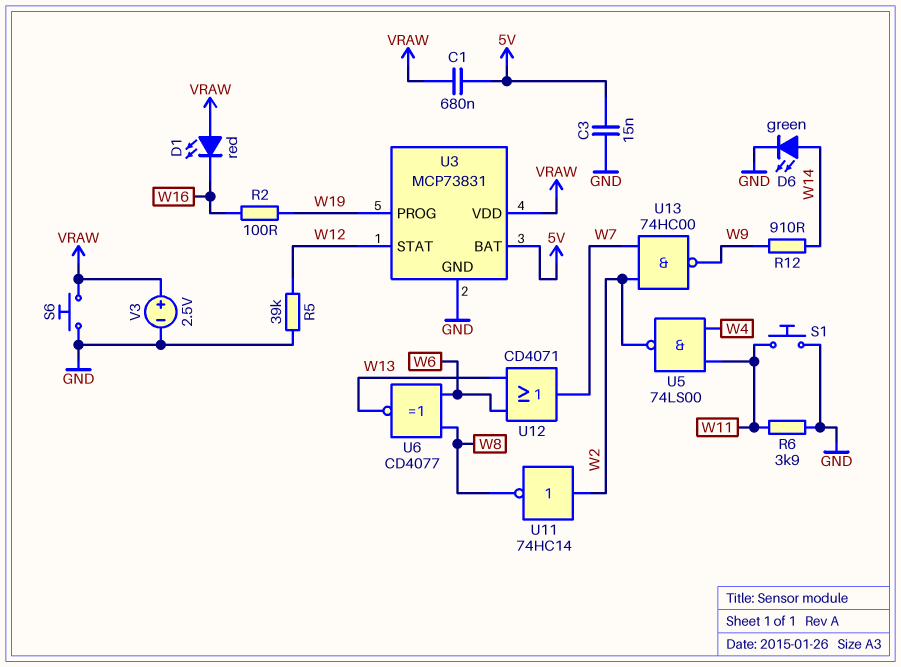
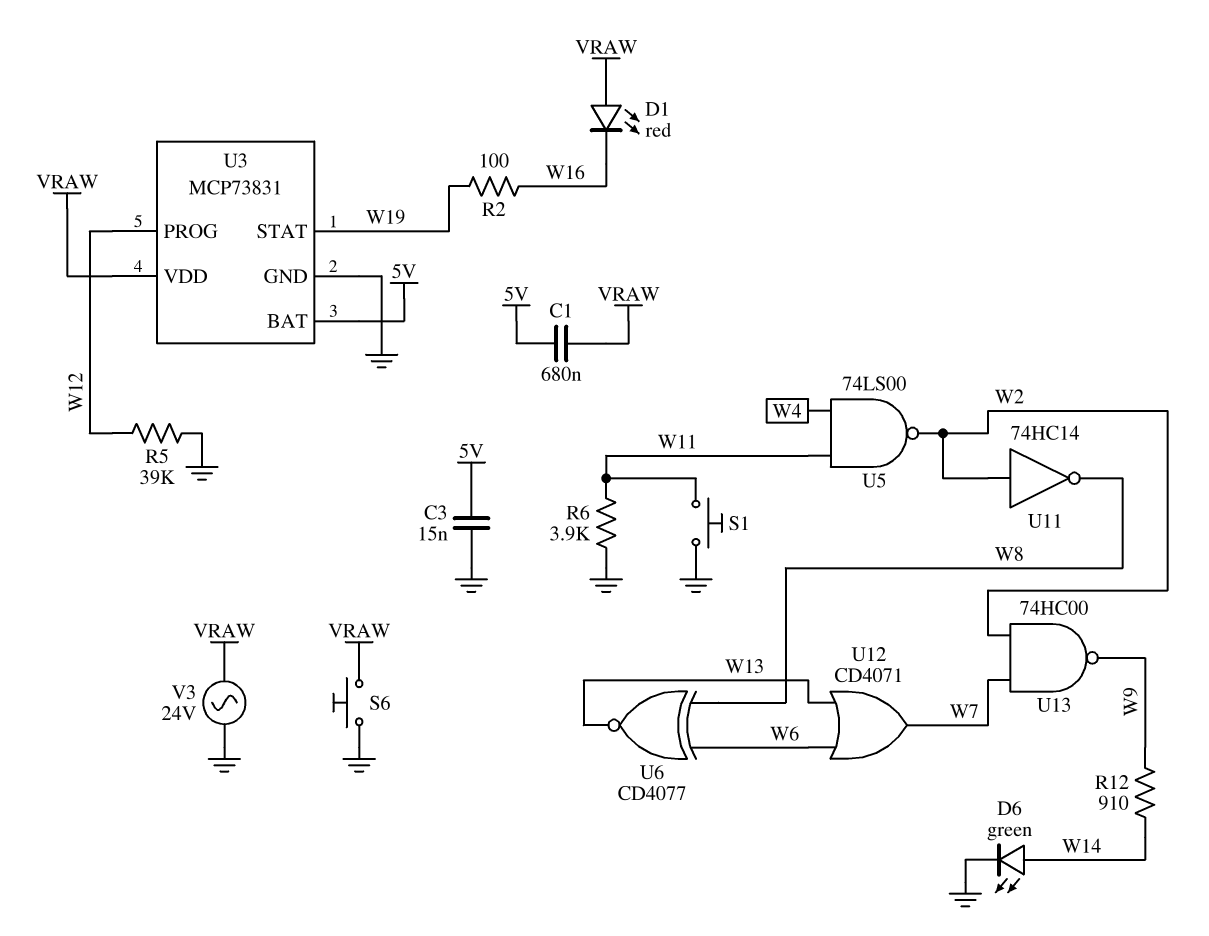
U3 pin PROG: W19 -> W12
U3 pin STAT: W12 -> W19
V3: 2.5V (plus VRAW, minus GND) -> AC 24V (GND, VRAW)

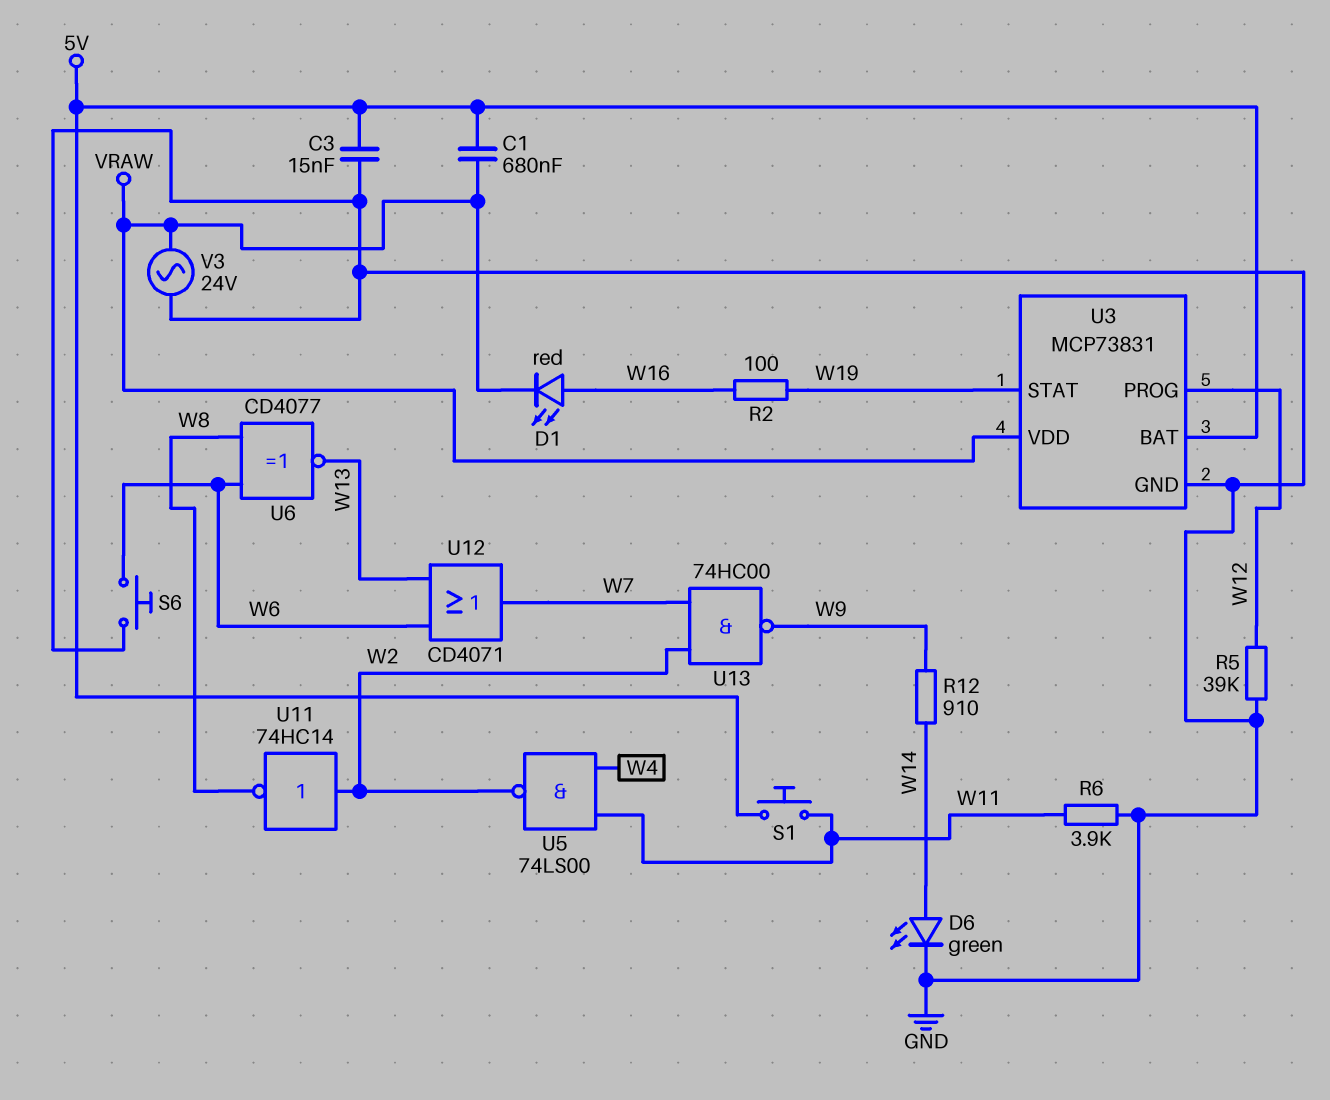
D1: LED red (A VRAW, K W16) -> LED red (A W16, K VRAW)
S1: button (GND, W11) -> button (5V, W11)
S6: button (GND, VRAW) -> button (GND, W6)

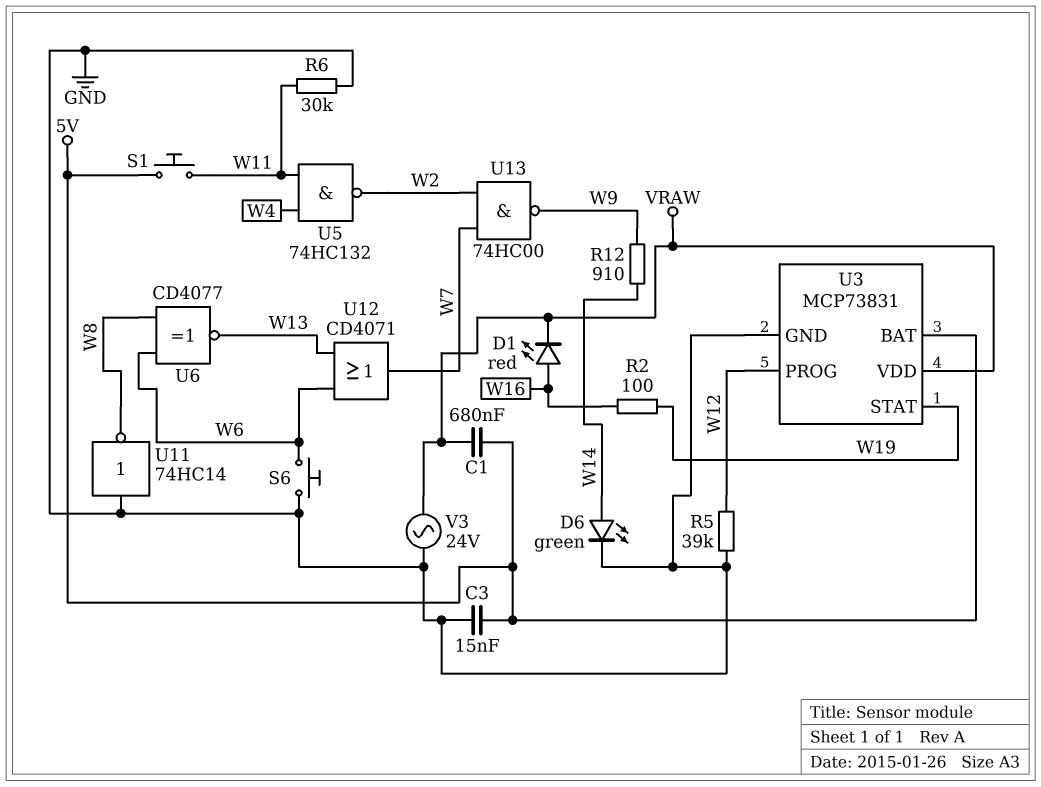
R6: 3.9k (GND, W11) -> 30k (GND, W11)
U5: NAND 74LS00 (in W4, in W11, out W2) -> NAND 74HC132 (in W4, in W11, out W2)
U11: NOT 74HC14 (in W2, out W8) -> NOT 74HC14 (in GND, out W8)

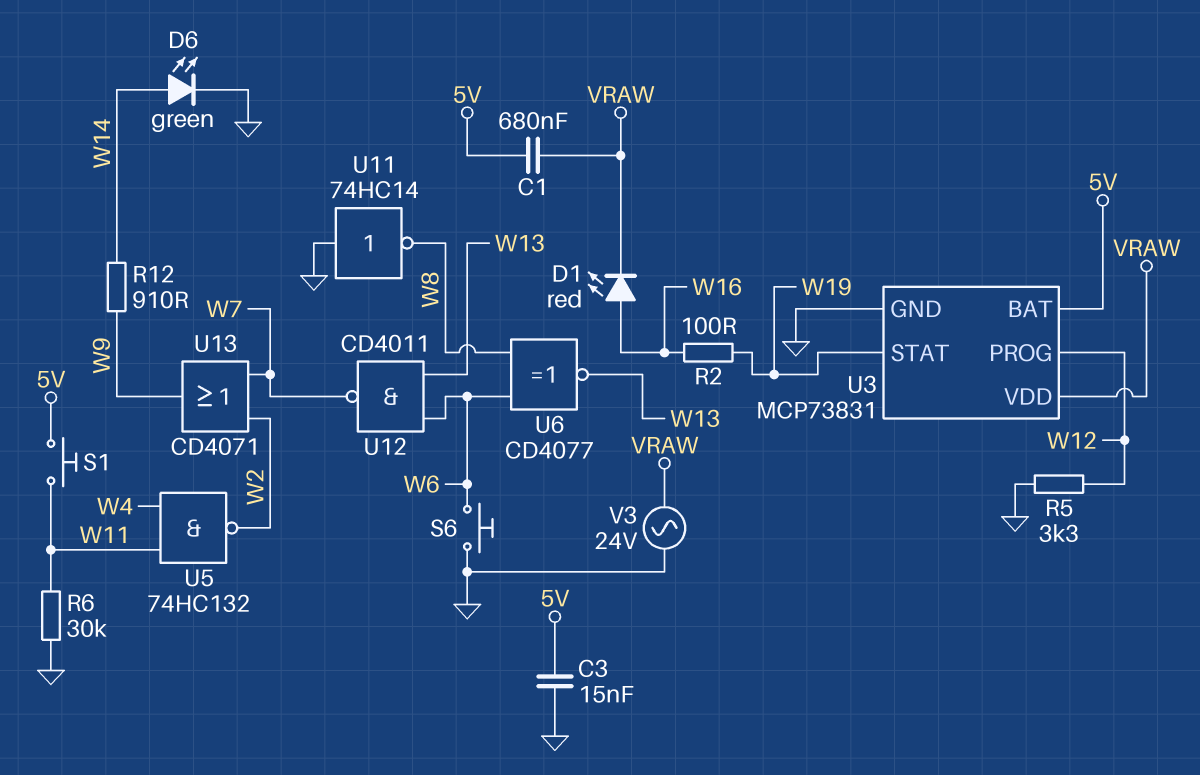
R5: 39k (GND, W12) -> 3.3k (GND, W12)
U12: OR CD4071 (in W6, in W13, out W7) -> NAND CD4011 (in W6, in W13, out W7)
U13: NAND 74HC00 (in W2, in W7, out W9) -> OR CD4071 (in W2, in W7, out W9)

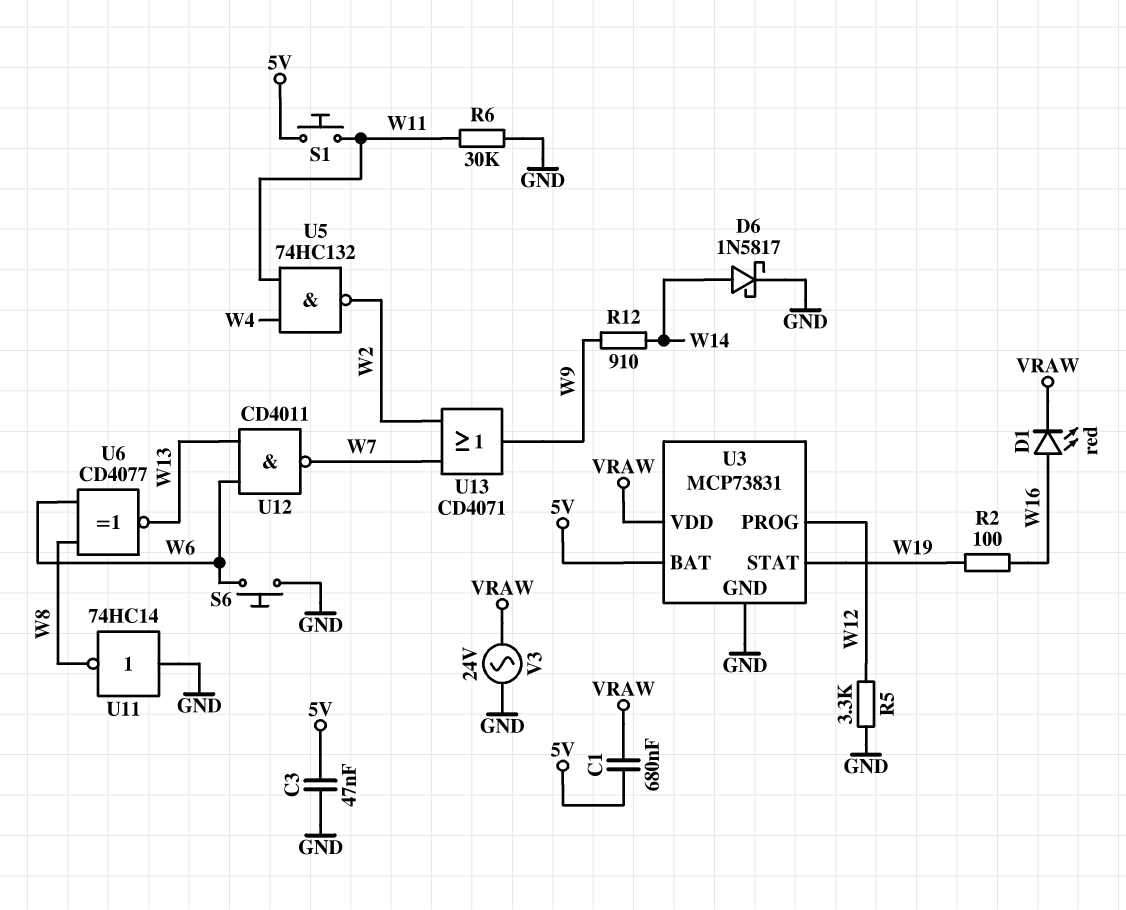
C3: 15nF (5V, GND) -> 47nF (5V, GND)
D6: LED green (A W14, K GND) -> schottky 1N5817 (A W14, K GND)

